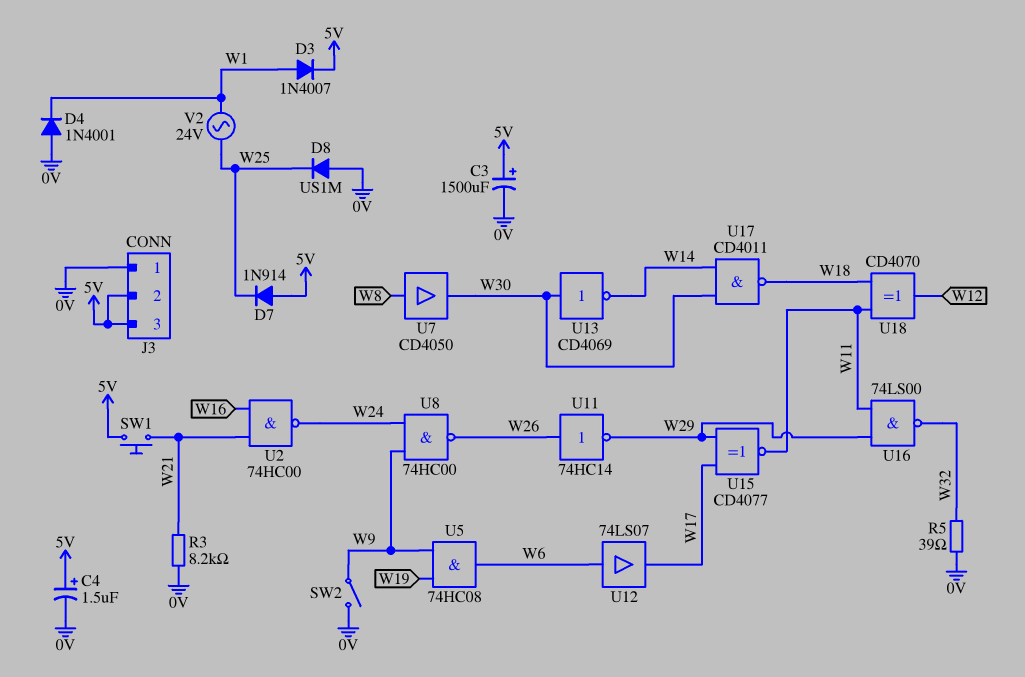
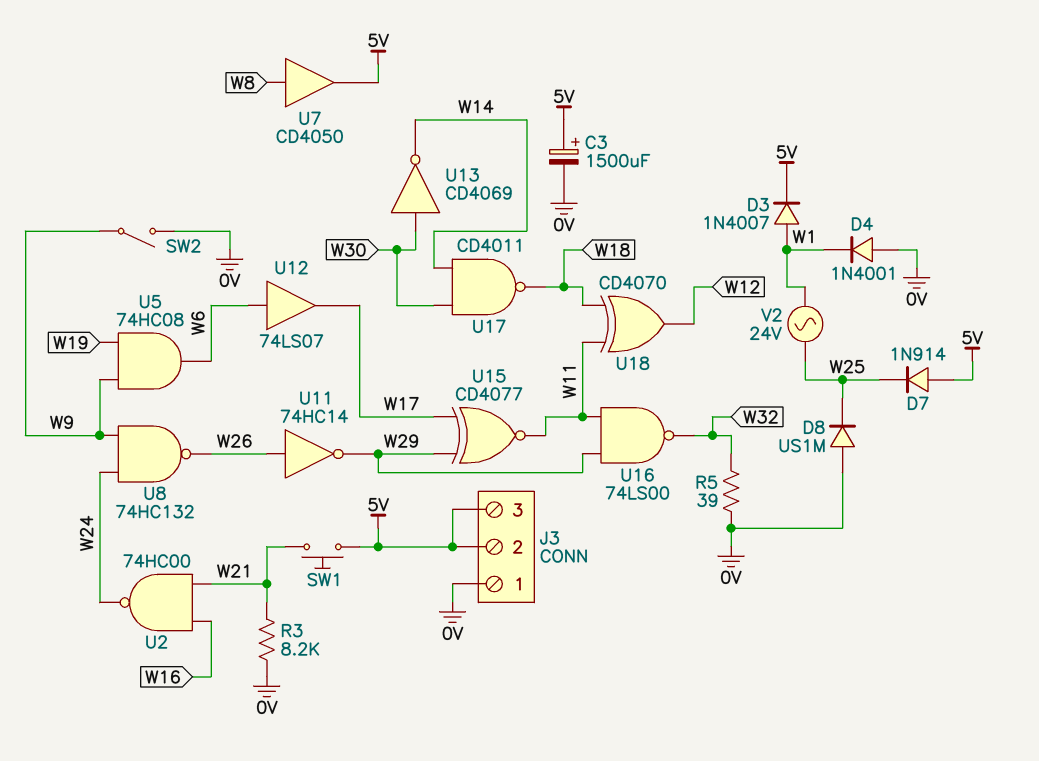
C4: 1.5uF (plus 5V, minus 0V) -> none
U7: buffer CD4050 (in W8, out W30) -> buffer CD4050 (in W8, out 5V)
U8: NAND 74HC00 (in W9, in W24, out W26) -> NAND 74HC132 (in W9, in W24, out W26)

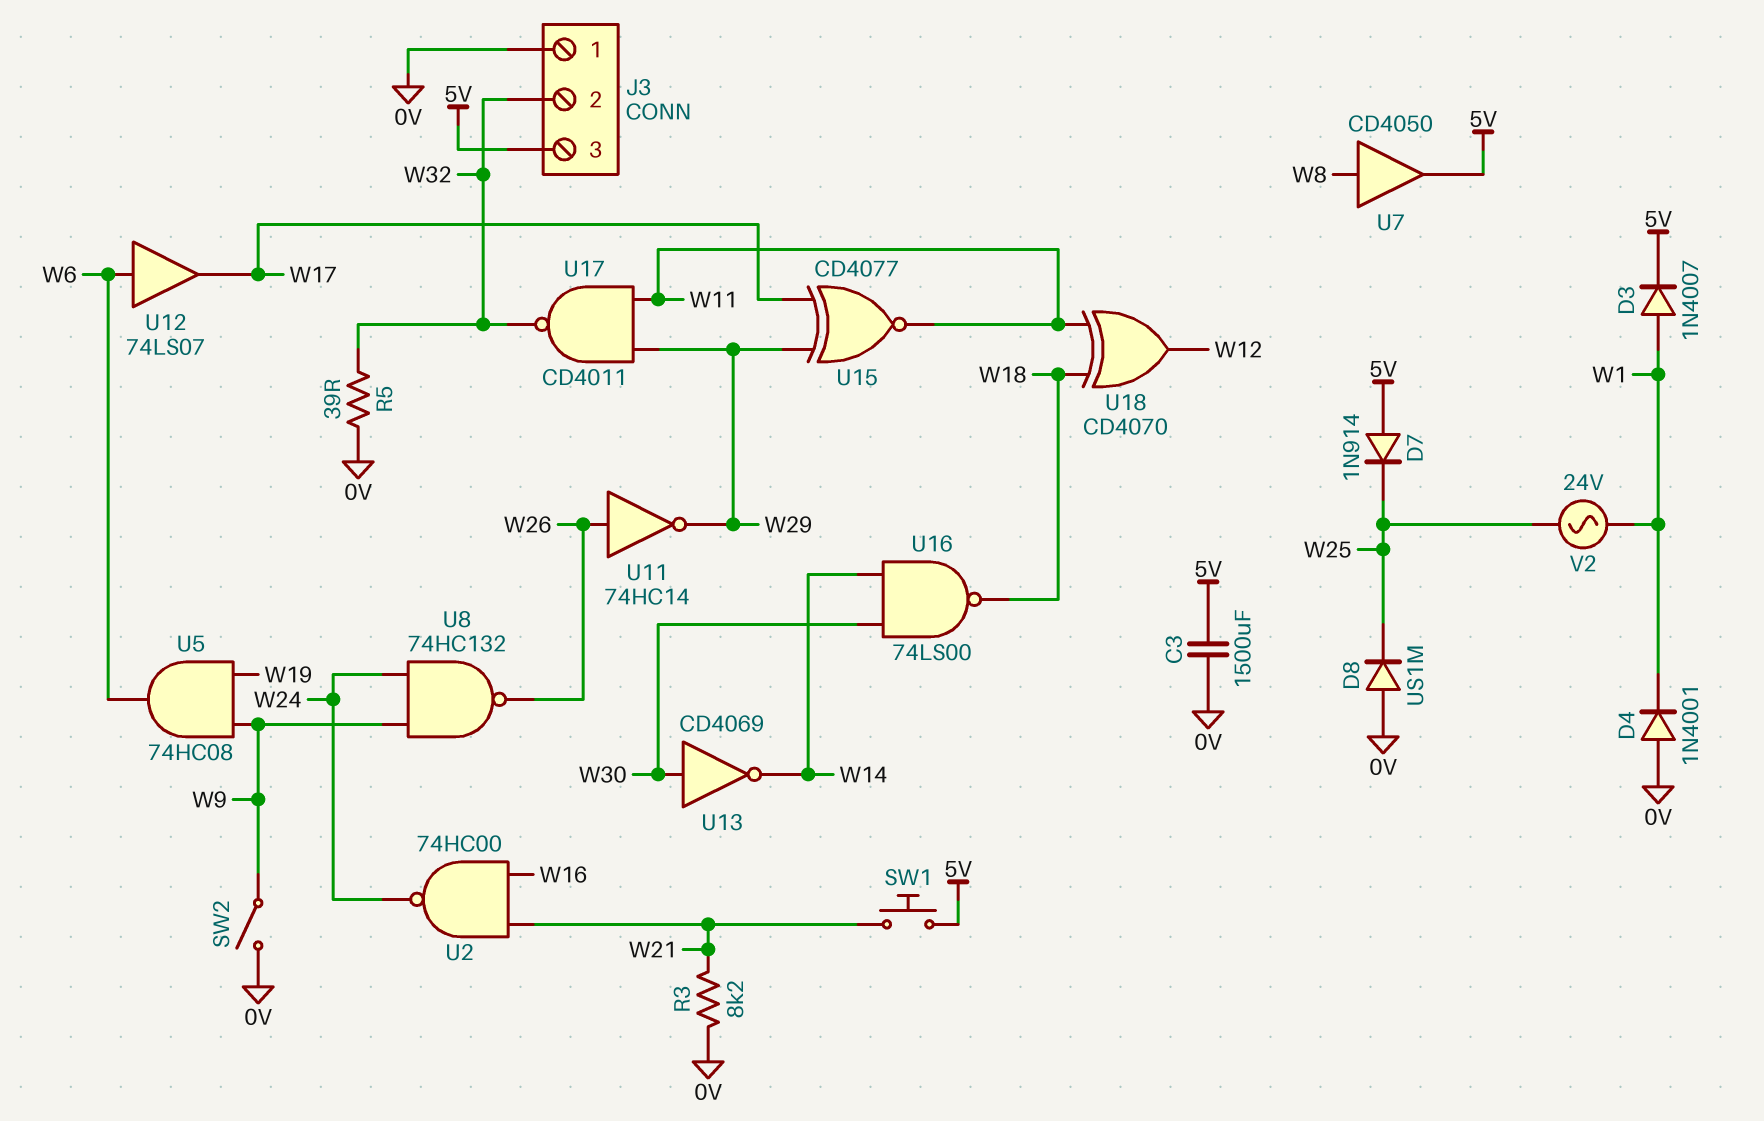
C3: 1500uF (plus 5V, minus 0V) -> 1500uF (0V, 5V)
J3 pin 2: 5V -> W32
U16: NAND 74LS00 (in W11, in W29, out W32) -> NAND 74LS00 (in W14, in W30, out W18)
U17: NAND CD4011 (in W14, in W30, out W18) -> NAND CD4011 (in W11, in W29, out W32)

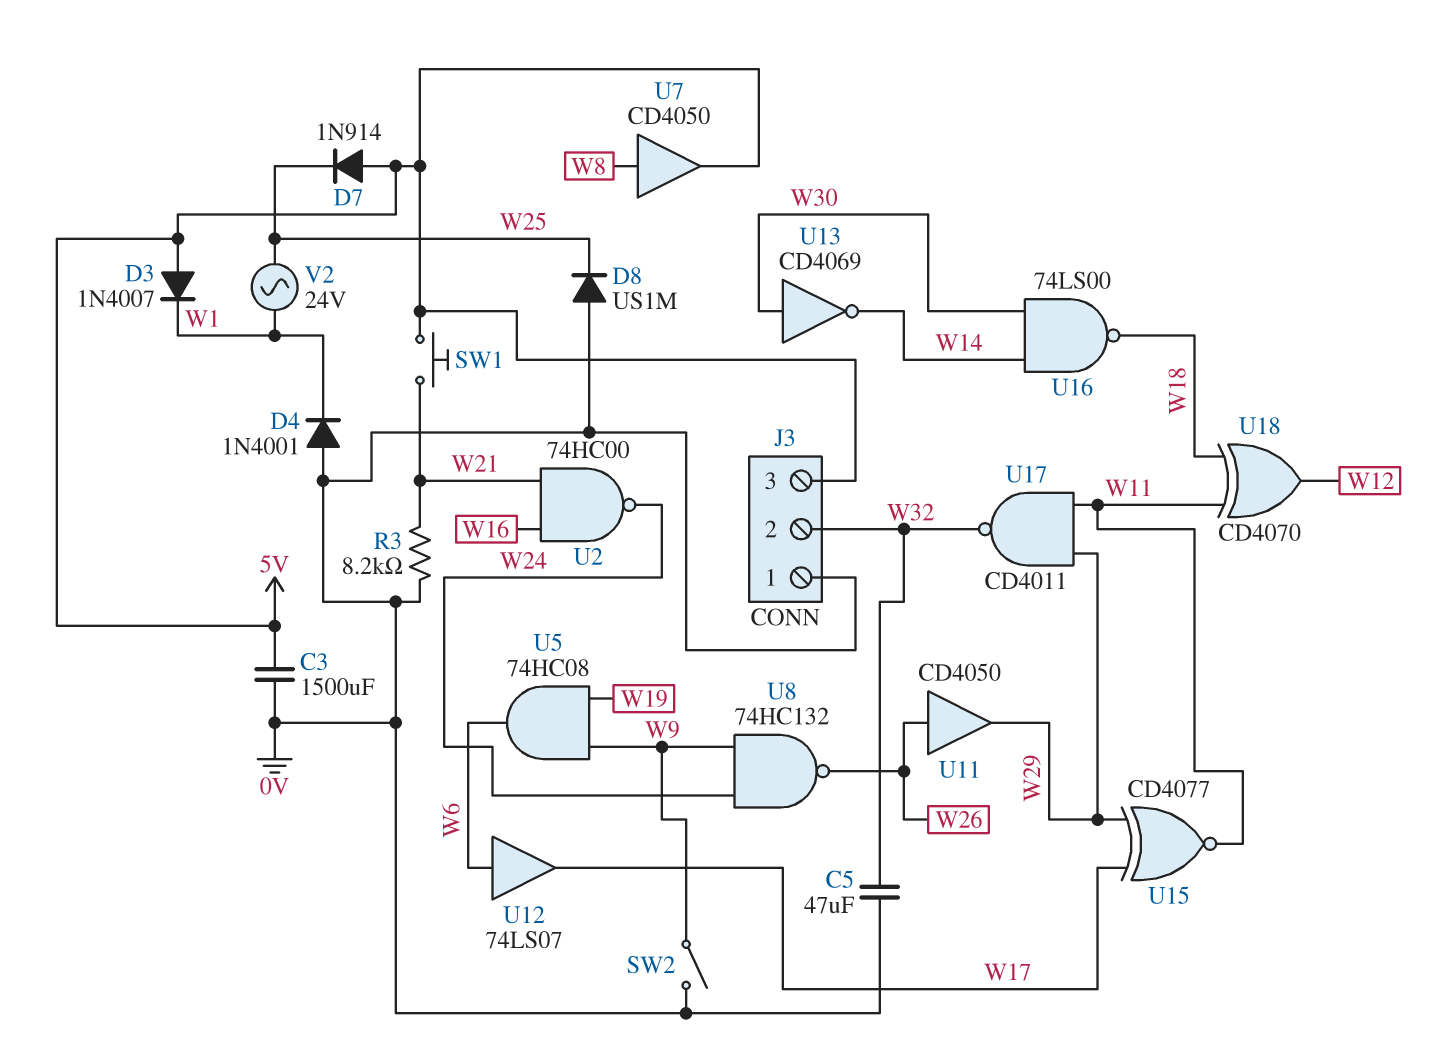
C5: none -> 47uF (0V, W32)
D3: diode 1N4007 (A W1, K 5V) -> diode 1N4007 (A 5V, K W1)
R5: 39 (0V, W32) -> none
U11: NOT 74HC14 (in W26, out W29) -> buffer CD4050 (in W26, out W29)

